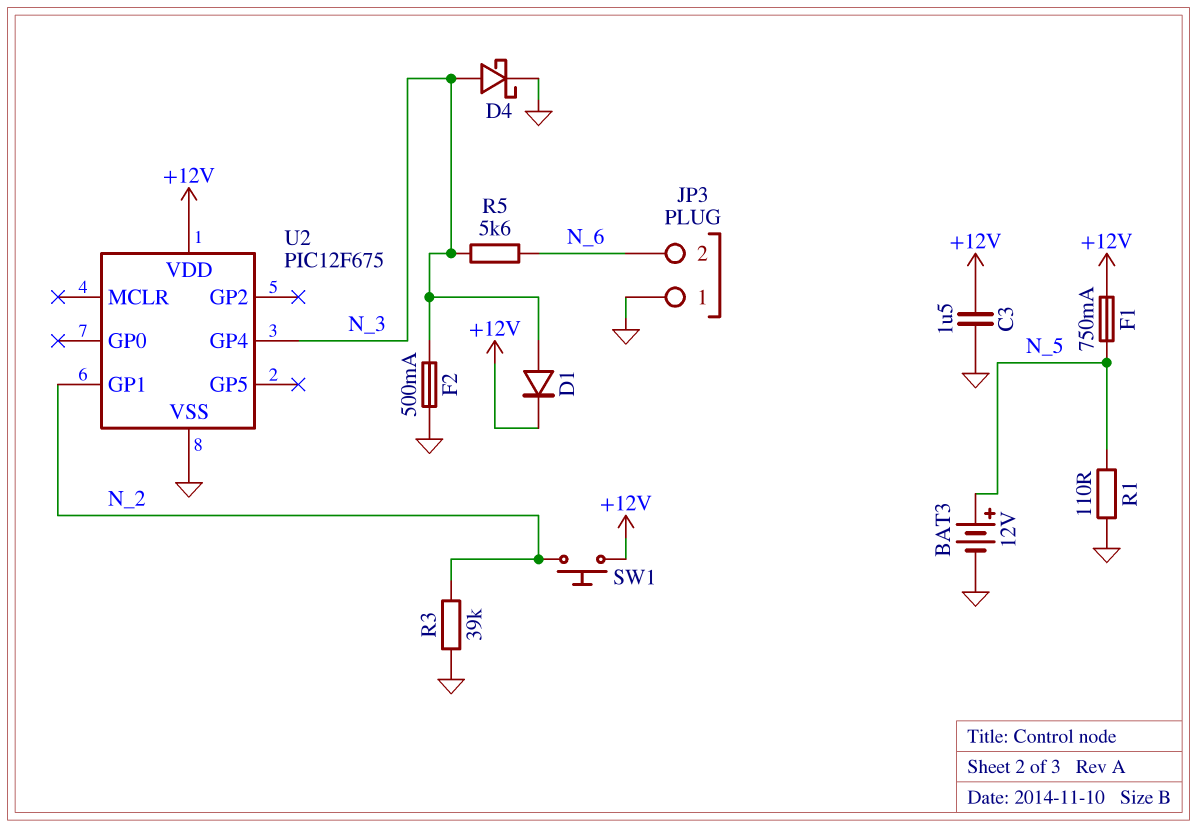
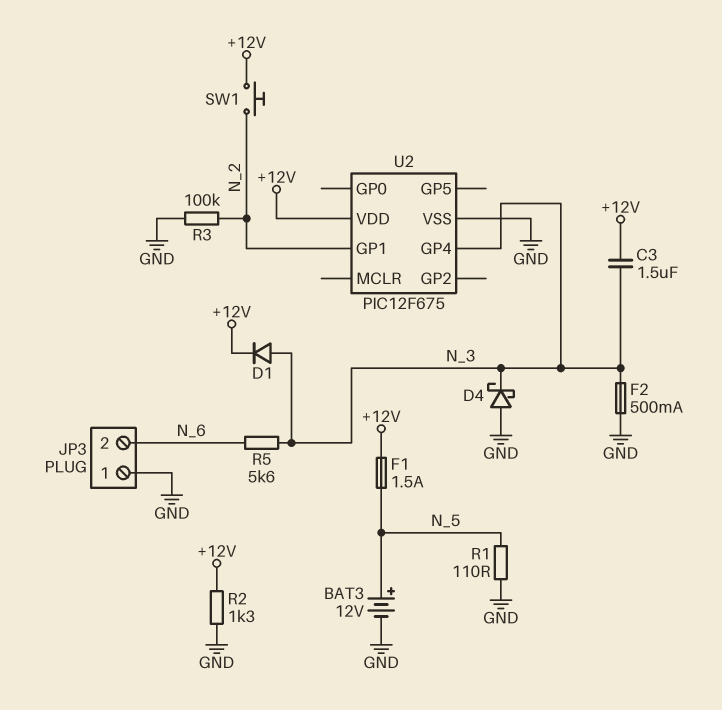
C3: 1.5uF (+12V, GND) -> 1.5uF (+12V, N_3)
D4: schottky (A N_3, K GND) -> schottky (A GND, K N_3)
F1: 750mA (+12V, N_5) -> 1.5A (+12V, N_5)
R2: none -> 1.3k (+12V, GND)
R3: 39k (GND, N_2) -> 100k (GND, N_2)

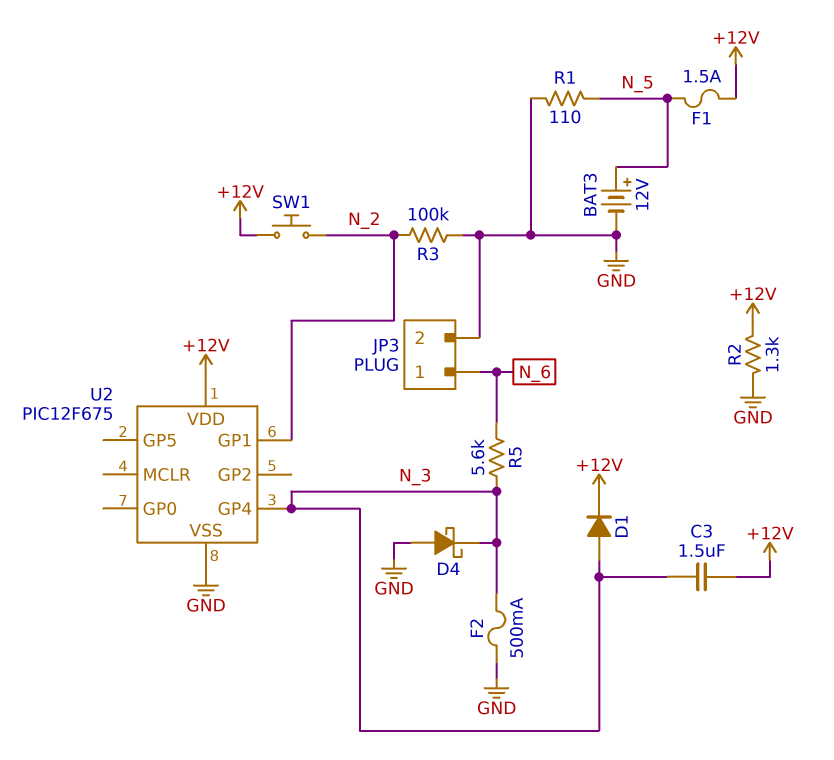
JP3 pin 1: GND -> N_6
JP3 pin 2: N_6 -> GND

